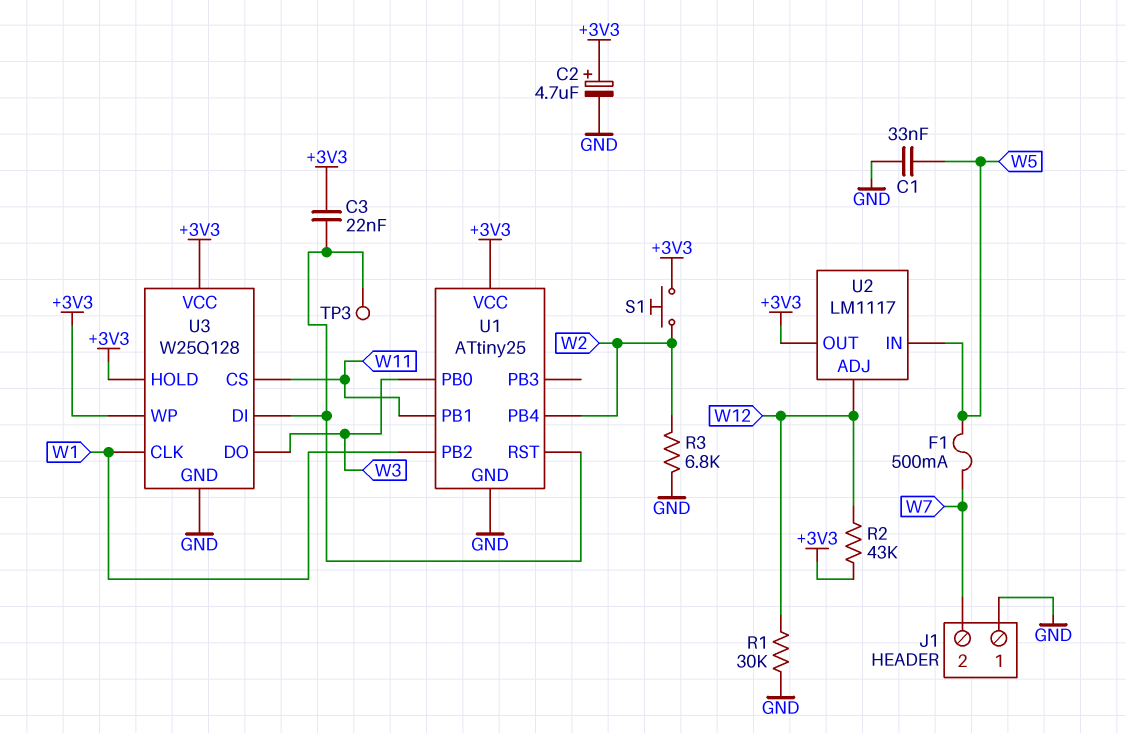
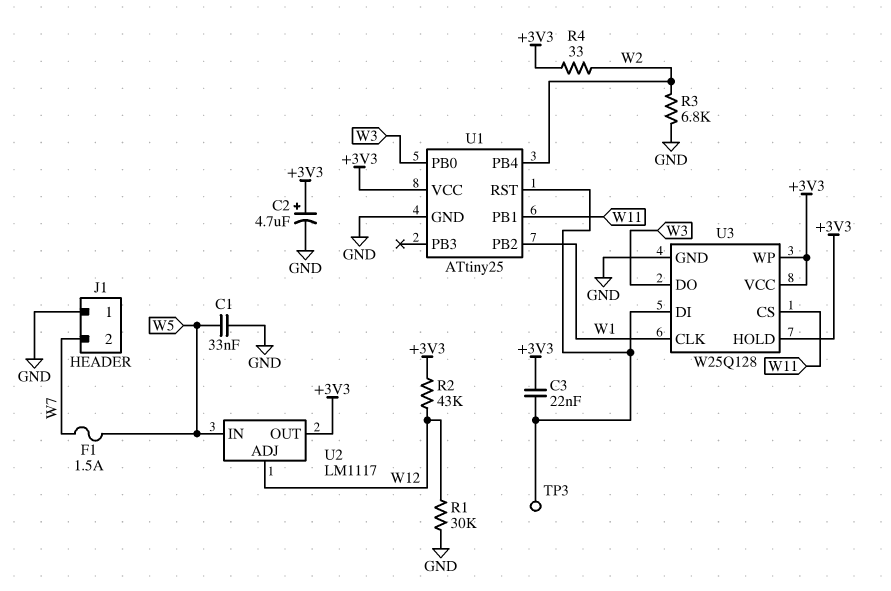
F1: 500mA (W5, W7) -> 1.5A (W5, W7)
R4: none -> 33 (+3V3, W2)
S1: button (+3V3, W2) -> none

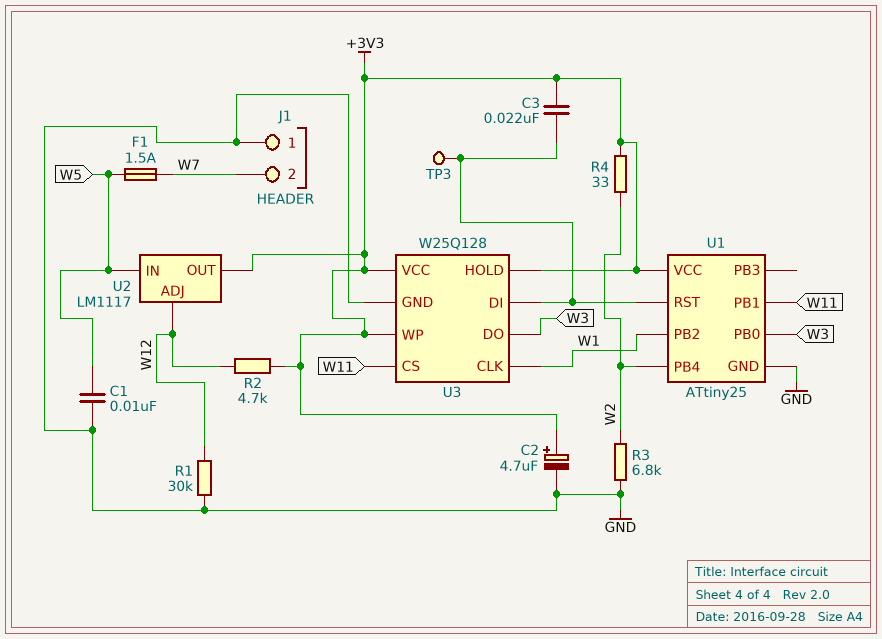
C1: 33nF (GND, W5) -> 10nF (GND, W5)
R2: 43k (+3V3, W12) -> 4.7k (+3V3, W12)

